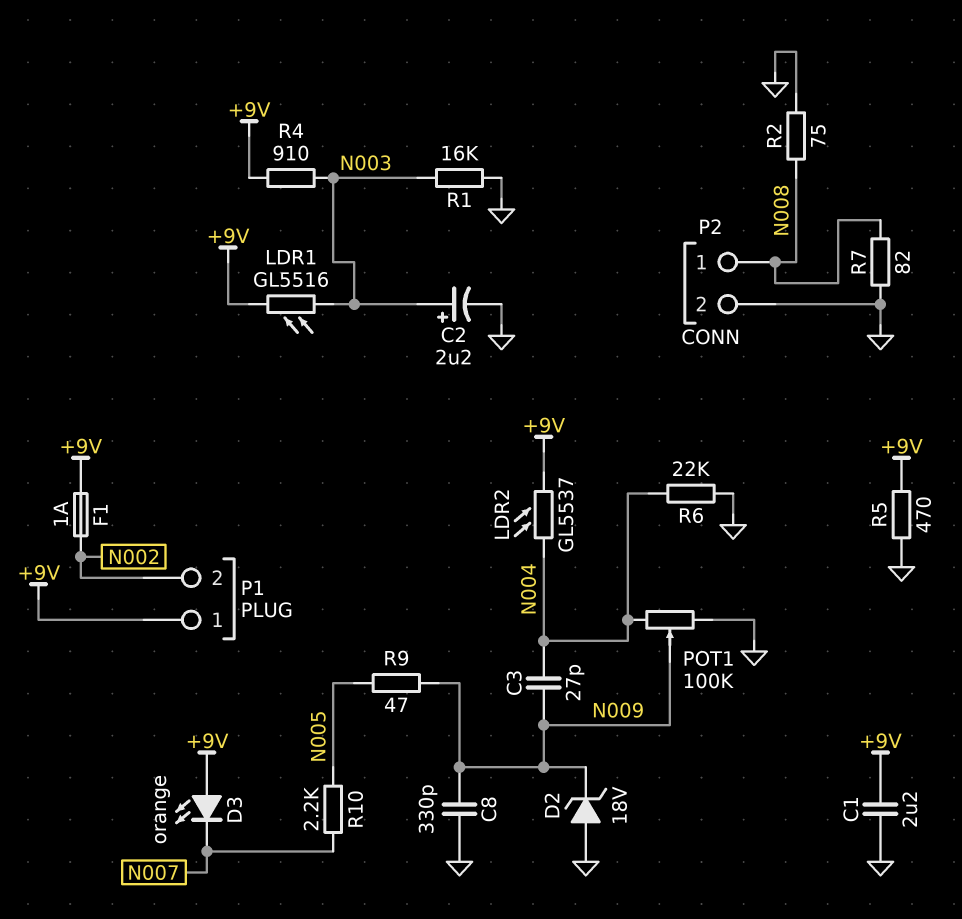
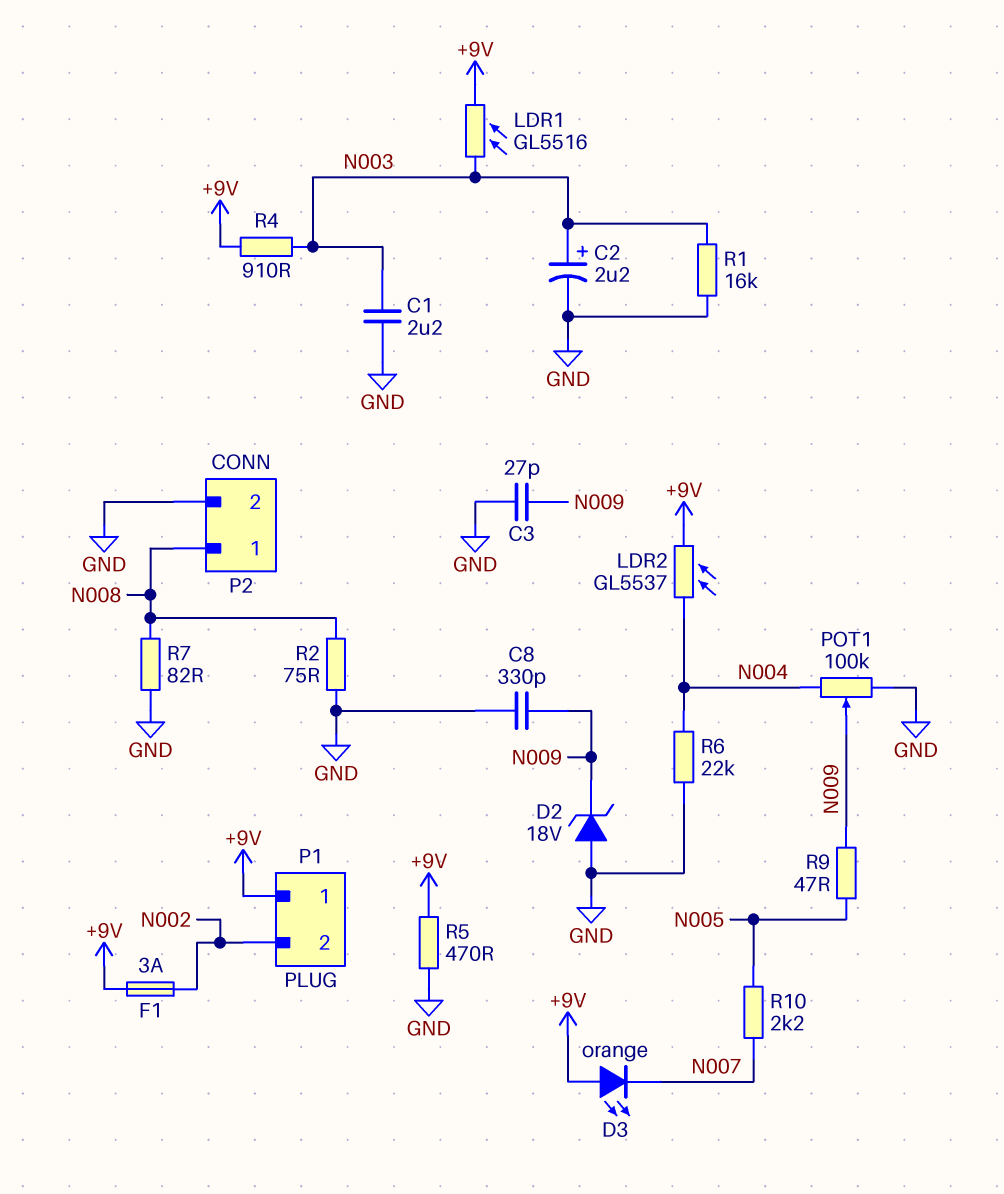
C1: 2.2uF (+9V, GND) -> 2.2uF (GND, N003)
C3: 27pF (N004, N009) -> 27pF (GND, N009)
F1: 1A (+9V, N002) -> 3A (+9V, N002)

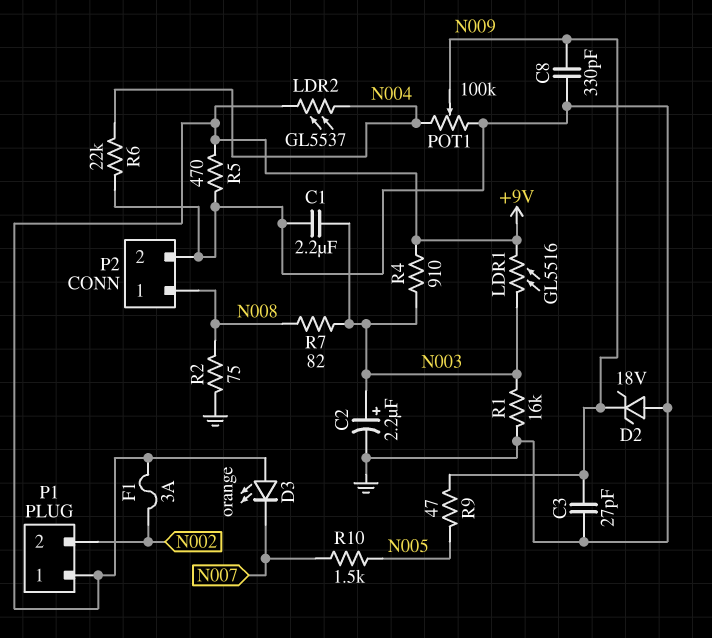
R7: 82 (GND, N008) -> 82 (N003, N008)
R10: 2.2k (N005, N007) -> 1.5k (N005, N007)

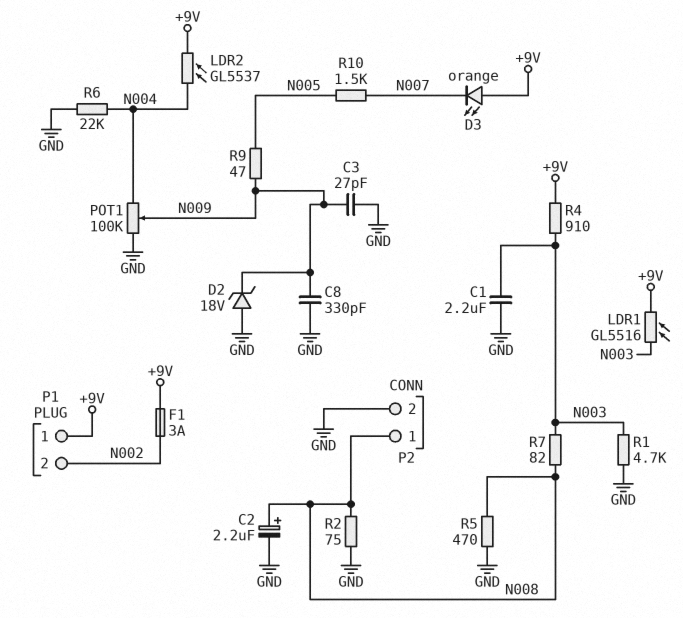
C2: 2.2uF (plus N003, minus GND) -> 2.2uF (plus N008, minus GND)
R1: 16k (GND, N003) -> 4.7k (GND, N003)
R5: 470 (+9V, GND) -> 470 (GND, N008)

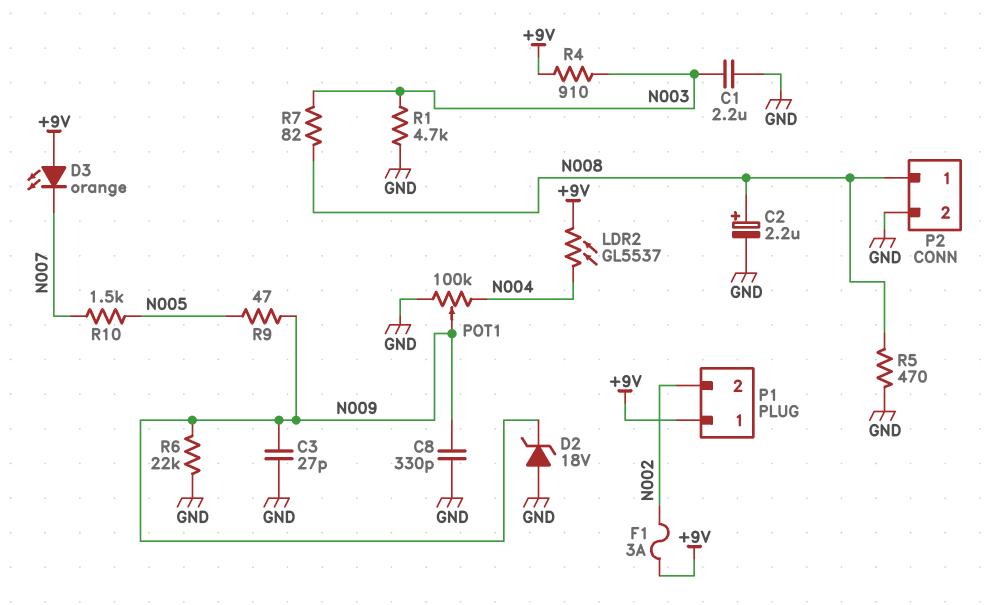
LDR1: GL5516 (+9V, N003) -> none
R2: 75 (GND, N008) -> none
R6: 22k (GND, N004) -> 22k (GND, N009)

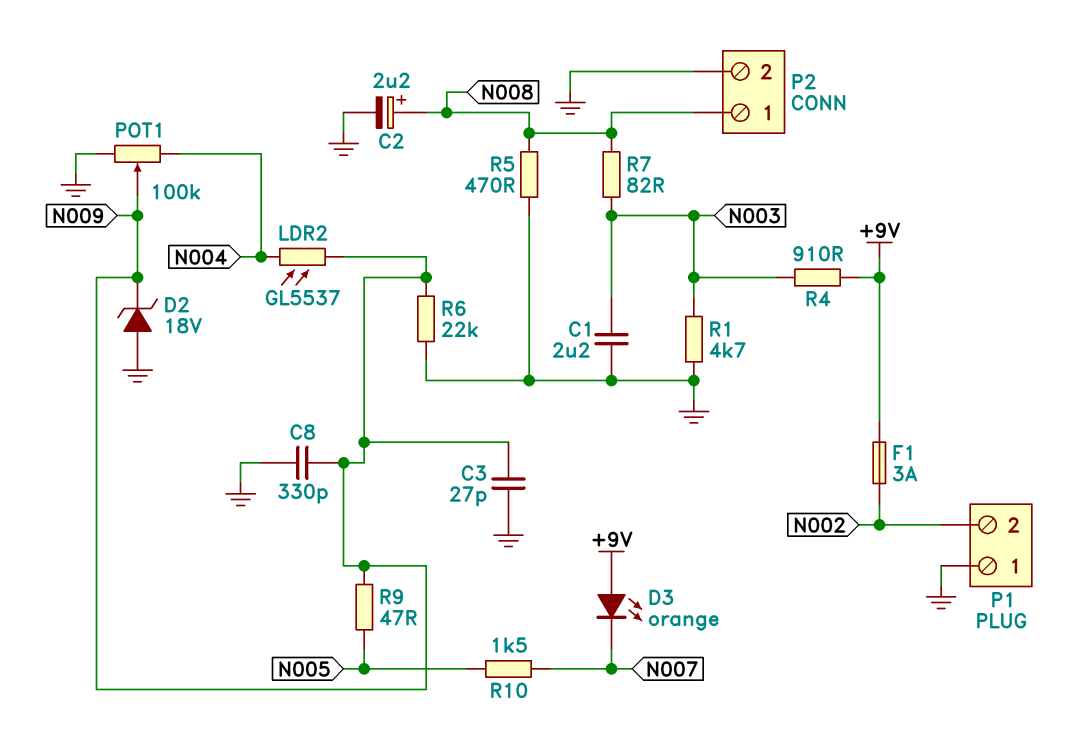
LDR2: GL5537 (+9V, N004) -> GL5537 (N004, N009)
P1 pin 1: +9V -> GND

